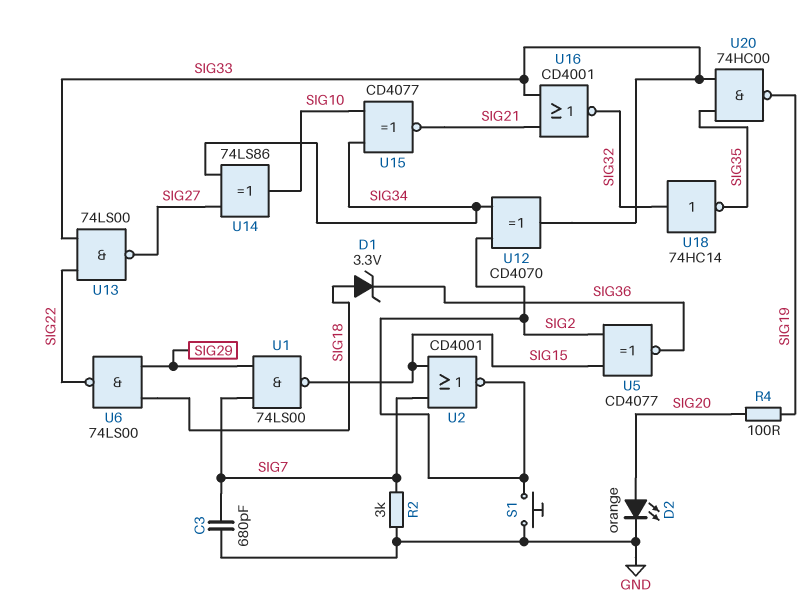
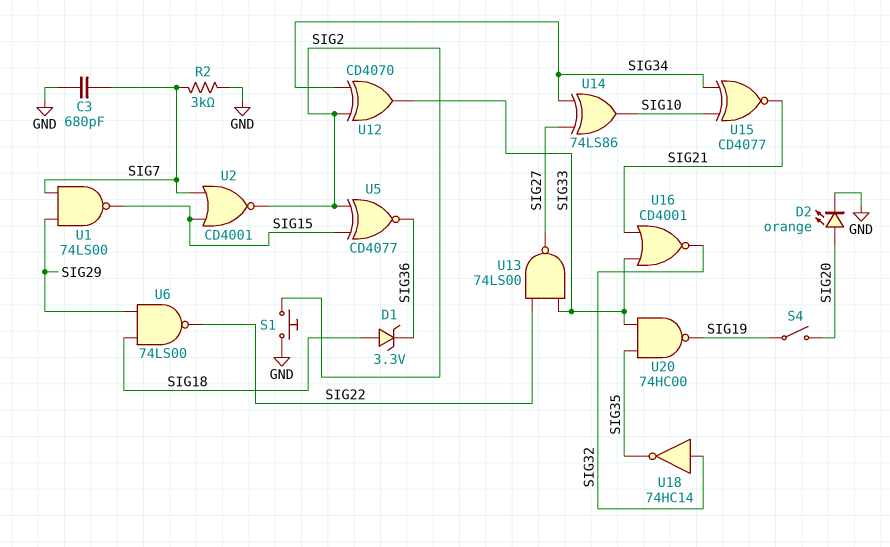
R4: 100 (SIG19, SIG20) -> none
S4: none -> switch (SIG19, SIG20)

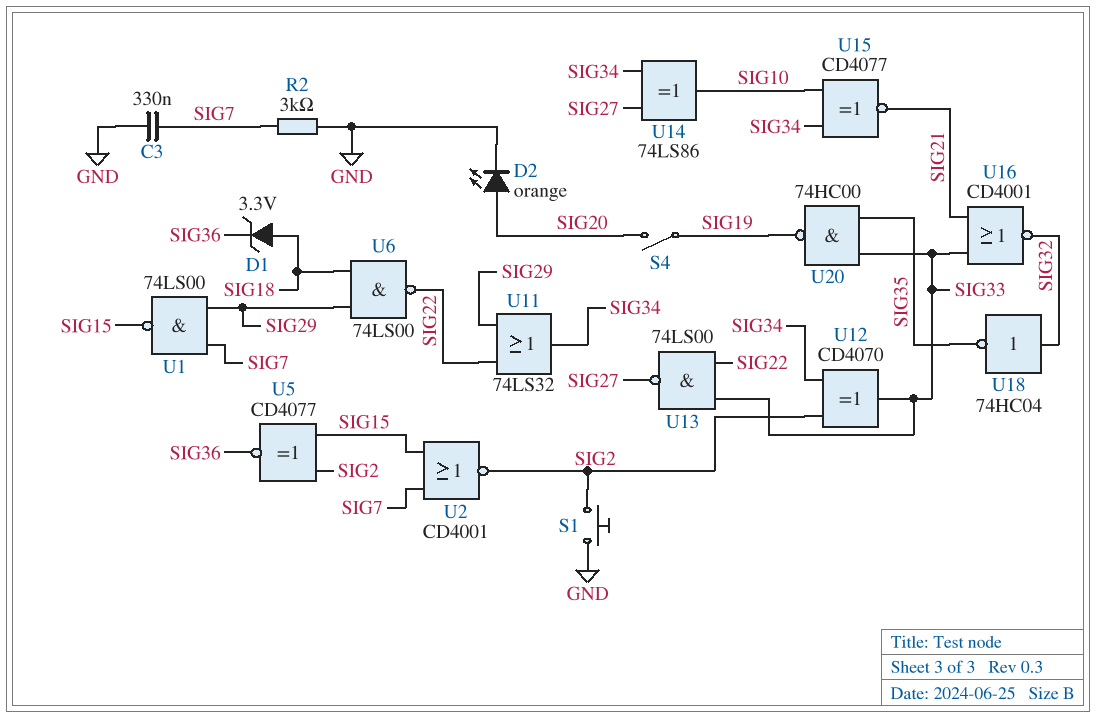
C3: 680pF (GND, SIG7) -> 330nF (GND, SIG7)
U11: none -> OR 74LS32 (in SIG22, in SIG29, out SIG34)
U18: NOT 74HC14 (in SIG32, out SIG35) -> NOT 74HC04 (in SIG32, out SIG35)

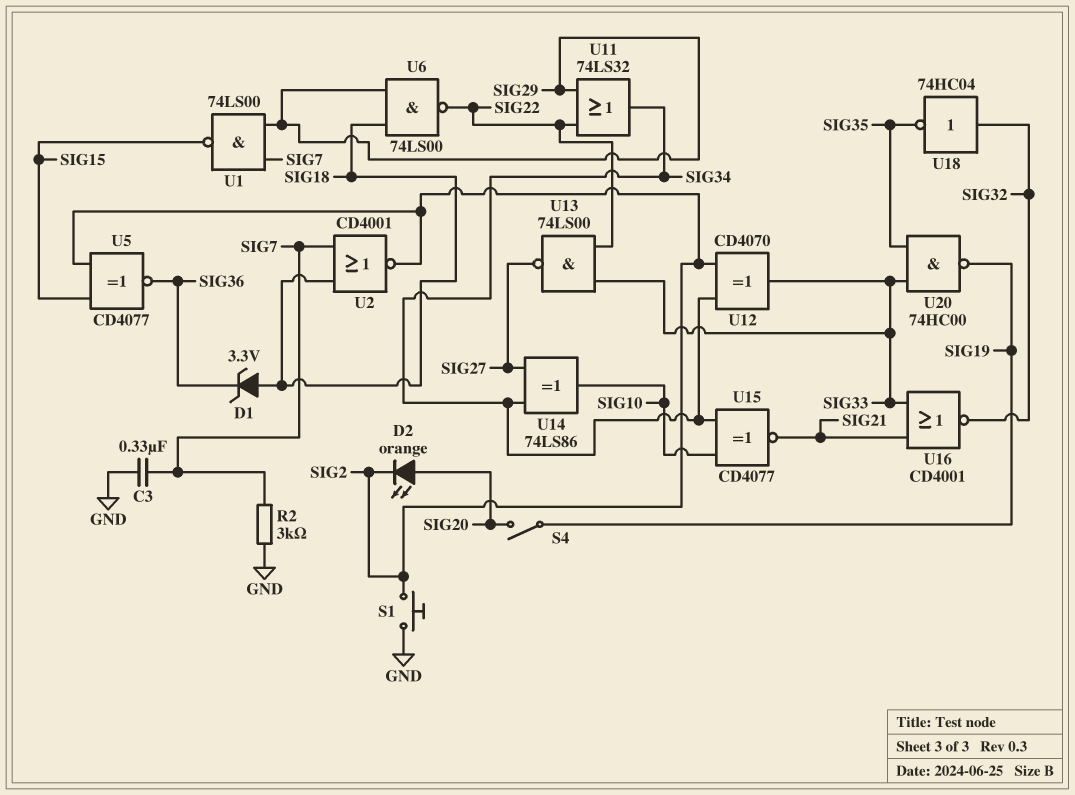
D2: LED orange (A SIG20, K GND) -> LED orange (A SIG20, K SIG2)
U2: NOR CD4001 (in SIG7, in SIG15, out SIG2) -> NOR CD4001 (in SIG7, in SIG18, out SIG2)

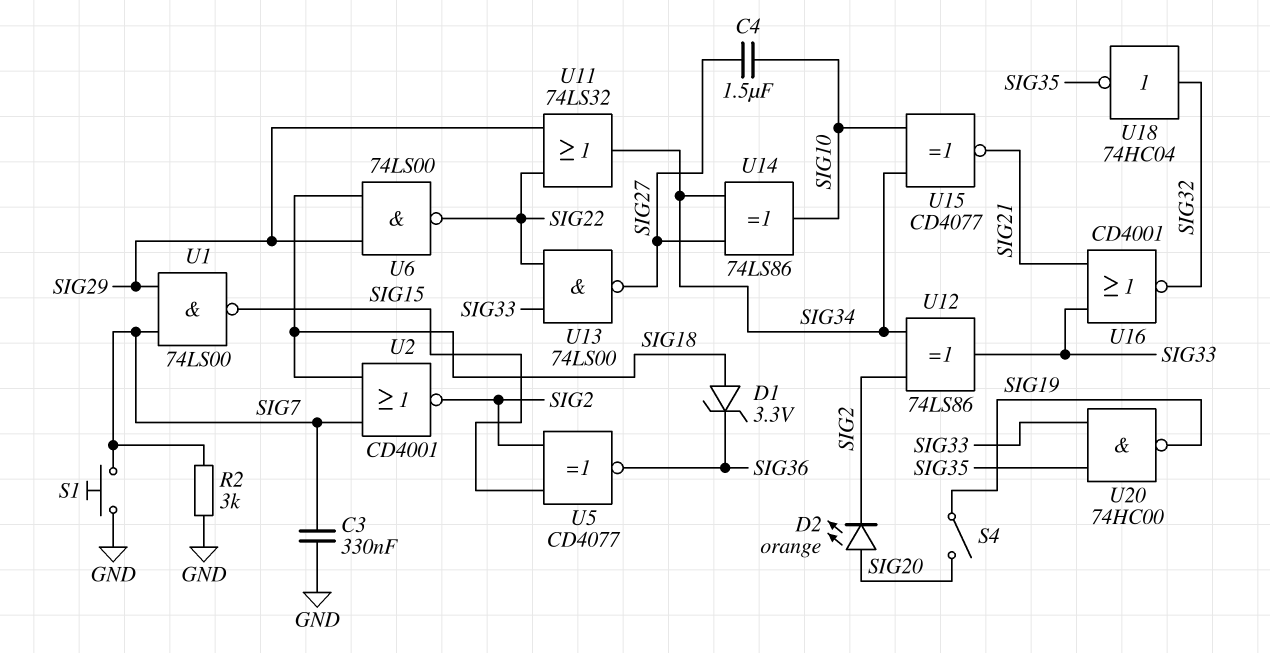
C4: none -> 1.5uF (SIG10, SIG27)
S1: button (GND, SIG2) -> button (GND, SIG7)
U12: XOR CD4070 (in SIG2, in SIG34, out SIG33) -> XOR 74LS86 (in SIG2, in SIG34, out SIG33)

